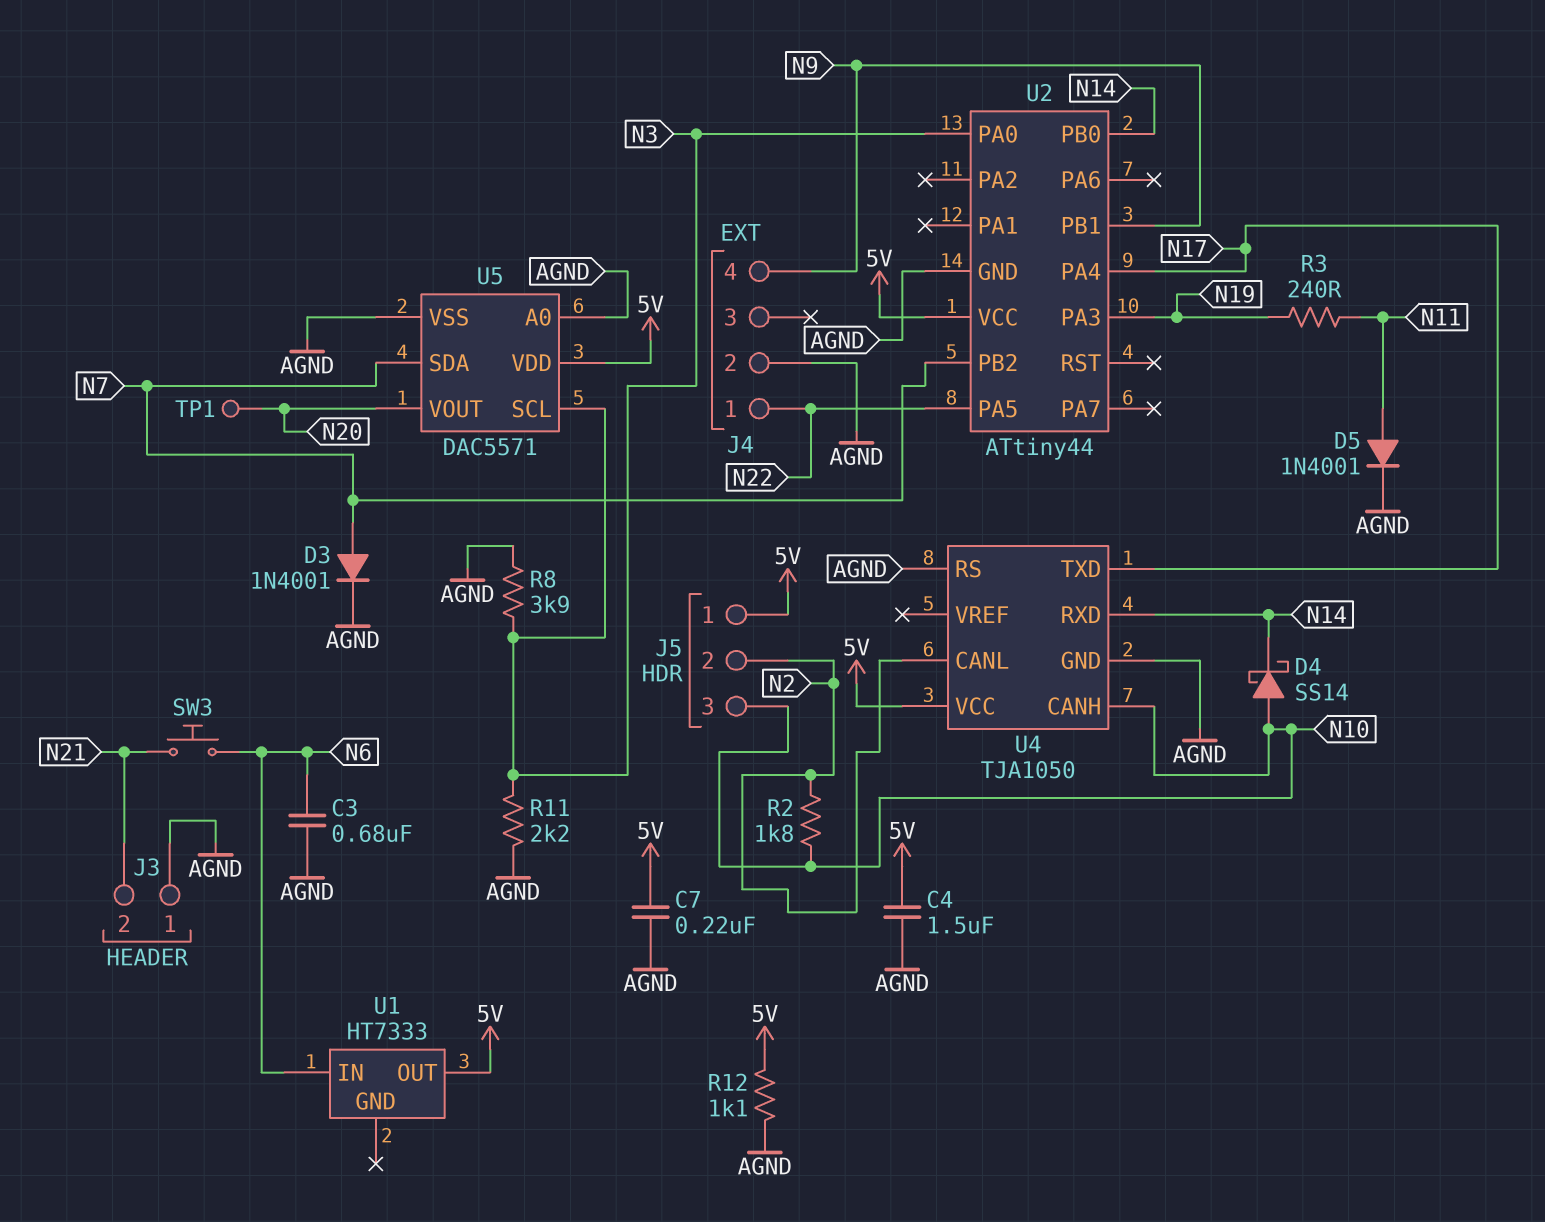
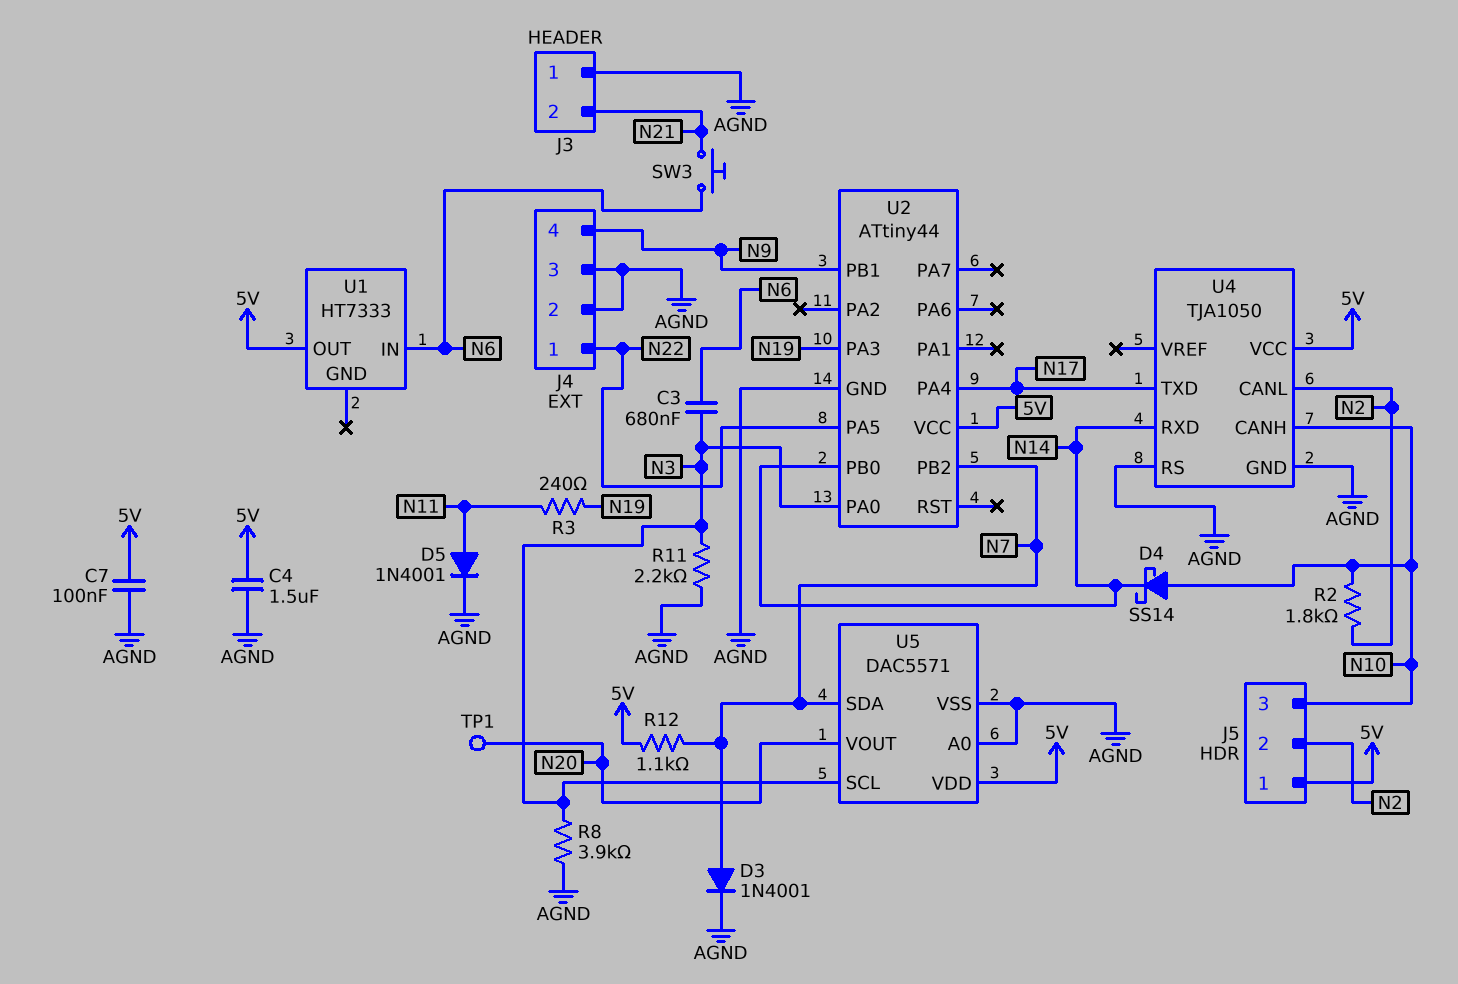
C3: 680nF (AGND, N6) -> 680nF (N3, N6)
C7: 220nF (5V, AGND) -> 100nF (5V, AGND)
J4 pin 3: none -> AGND
R12: 1.1k (5V, AGND) -> 1.1k (5V, N7)

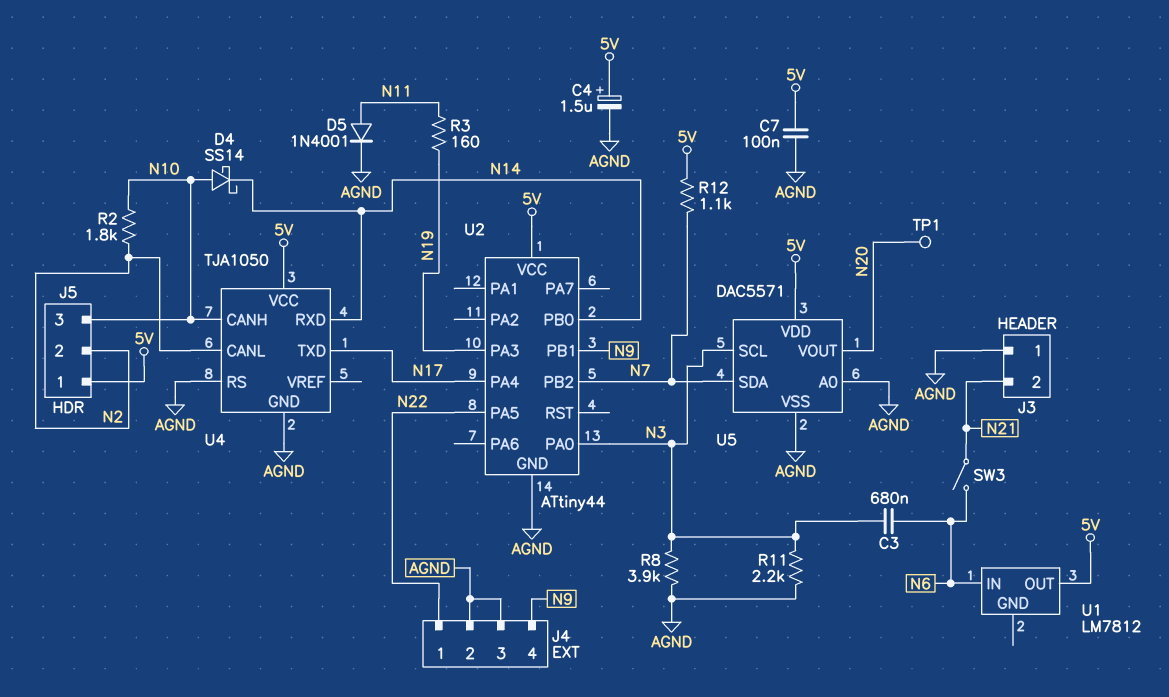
C4: 1.5uF (5V, AGND) -> 1.5uF (plus 5V, minus AGND)
D3: diode 1N4001 (A N7, K AGND) -> none
R3: 240 (N11, N19) -> 160 (N11, N19)
SW3: button (N6, N21) -> switch (N6, N21)
U1: HT7333 -> LM7812

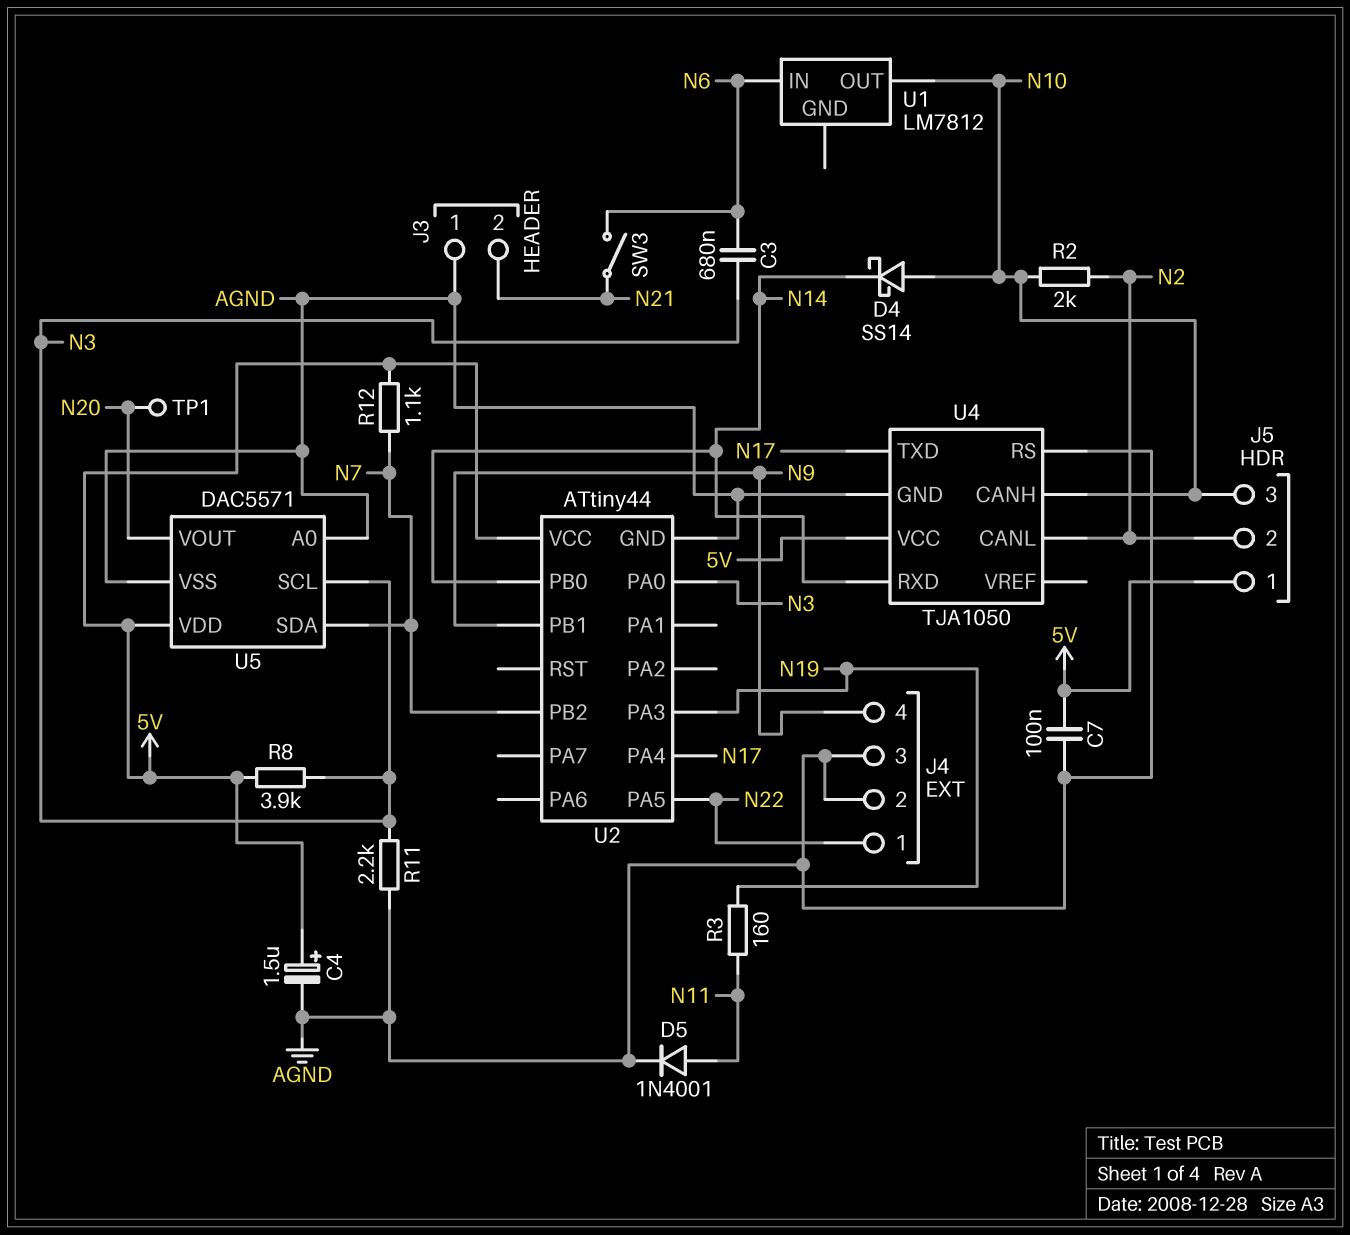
R2: 1.8k (N2, N10) -> 2k (N2, N10)
R8: 3.9k (AGND, N3) -> 3.9k (5V, N3)
U1 pin OUT: 5V -> N10

